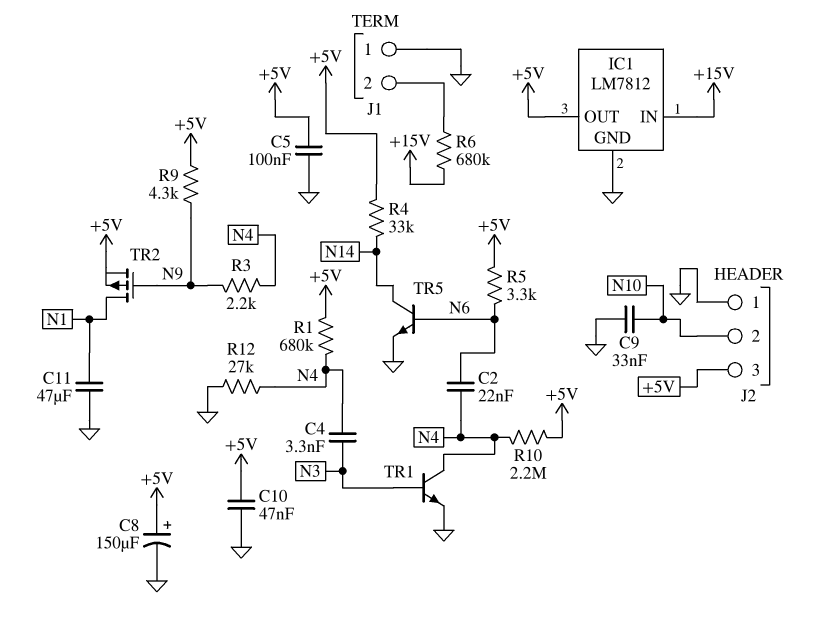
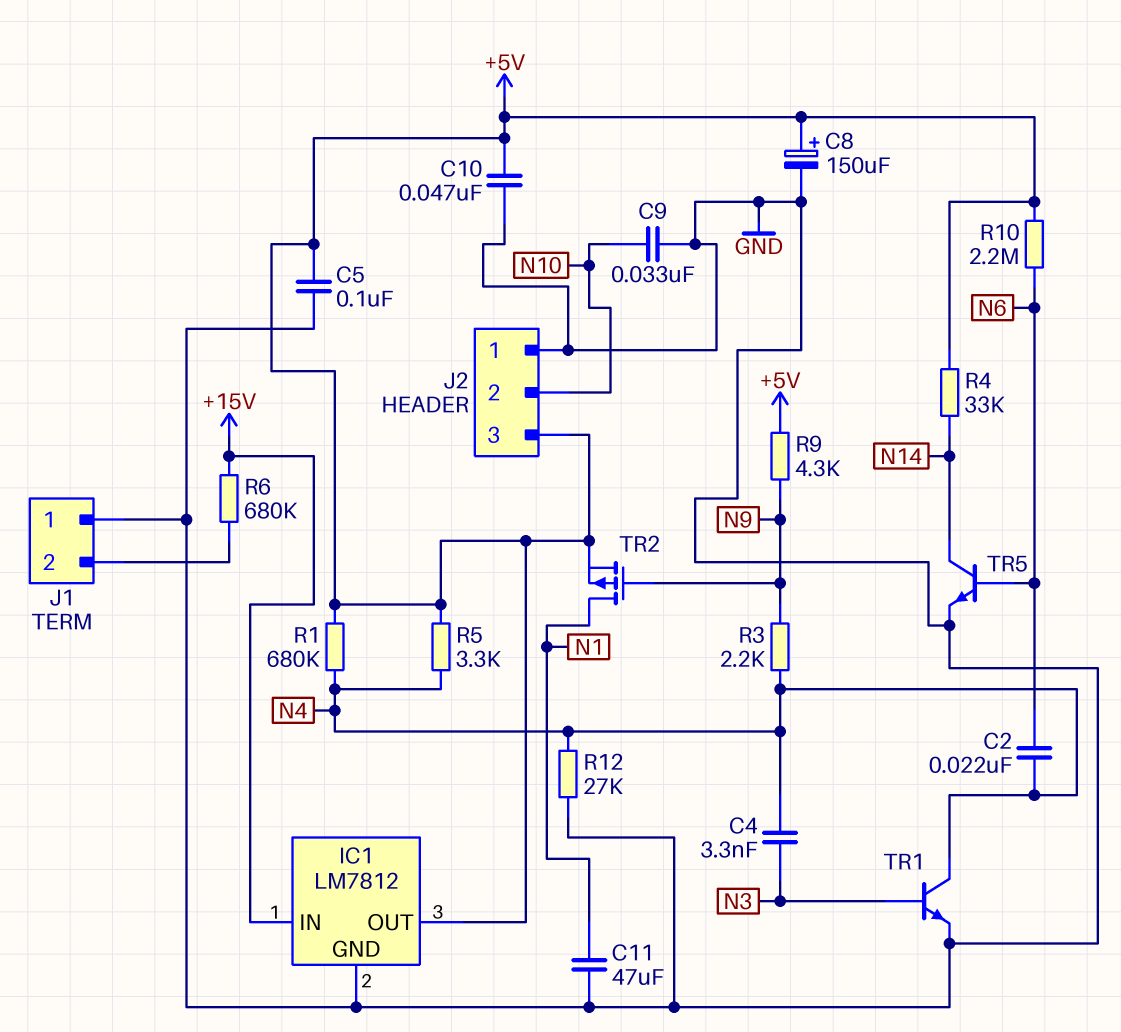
R5: 3.3k (+5V, N6) -> 3.3k (+5V, N4)
R10: 2.2M (+5V, N4) -> 2.2M (+5V, N6)

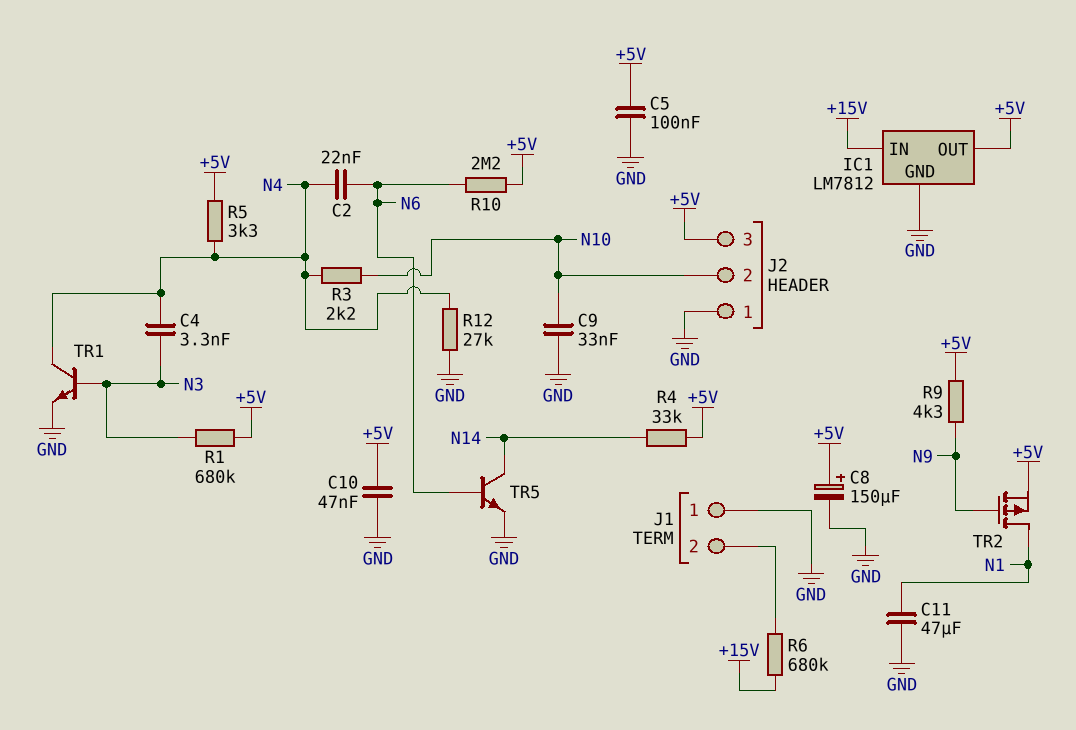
R1: 680k (+5V, N4) -> 680k (+5V, N3)
R3: 2.2k (N4, N9) -> 2.2k (N4, N10)

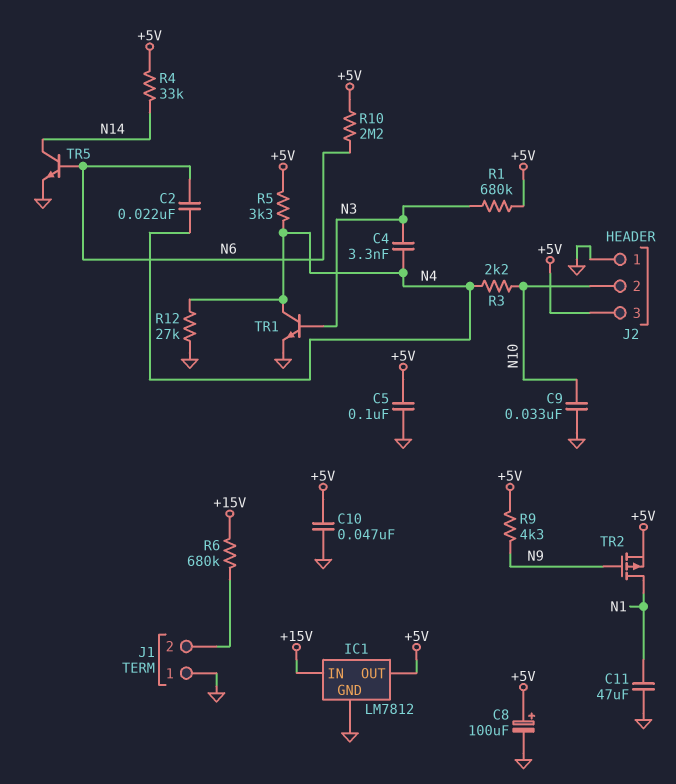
C8: 150uF (plus +5V, minus GND) -> 100uF (plus +5V, minus GND)

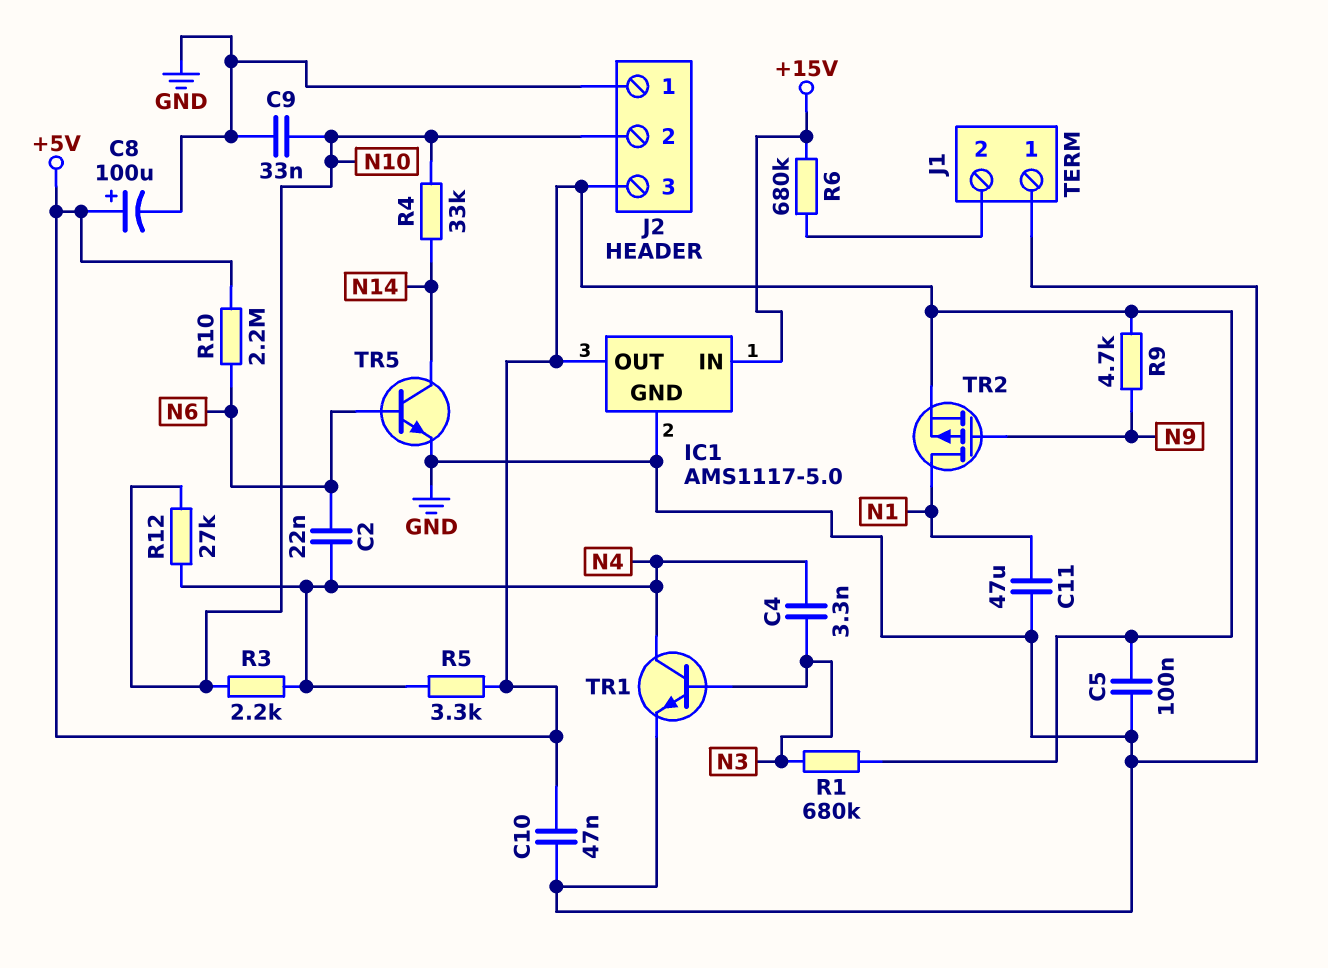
IC1: LM7812 -> AMS1117-5.0
R4: 33k (+5V, N14) -> 33k (N10, N14)
R9: 4.3k (+5V, N9) -> 4.7k (+5V, N9)
R12: 27k (GND, N4) -> 27k (N4, N10)

